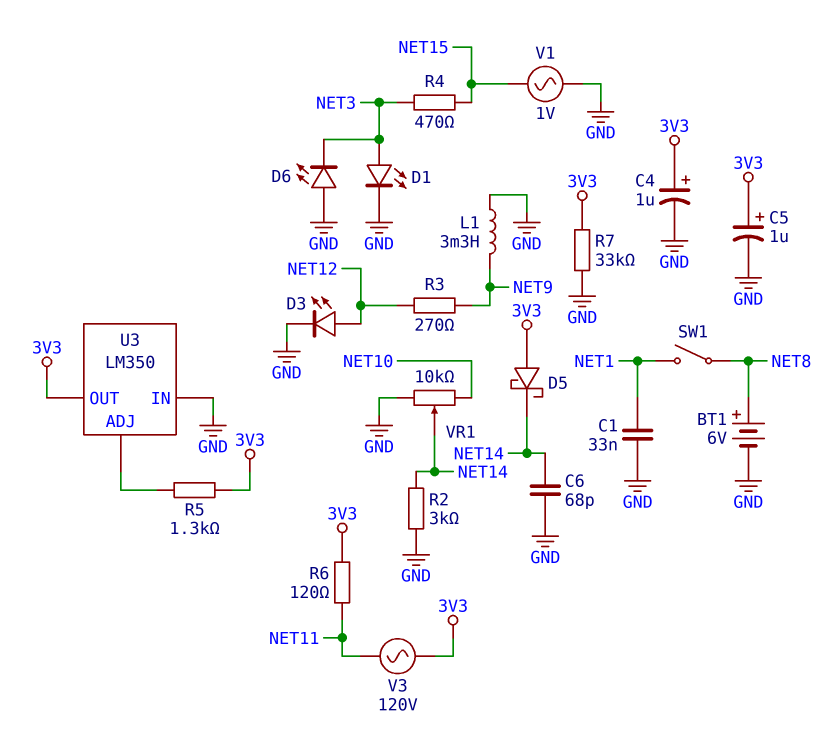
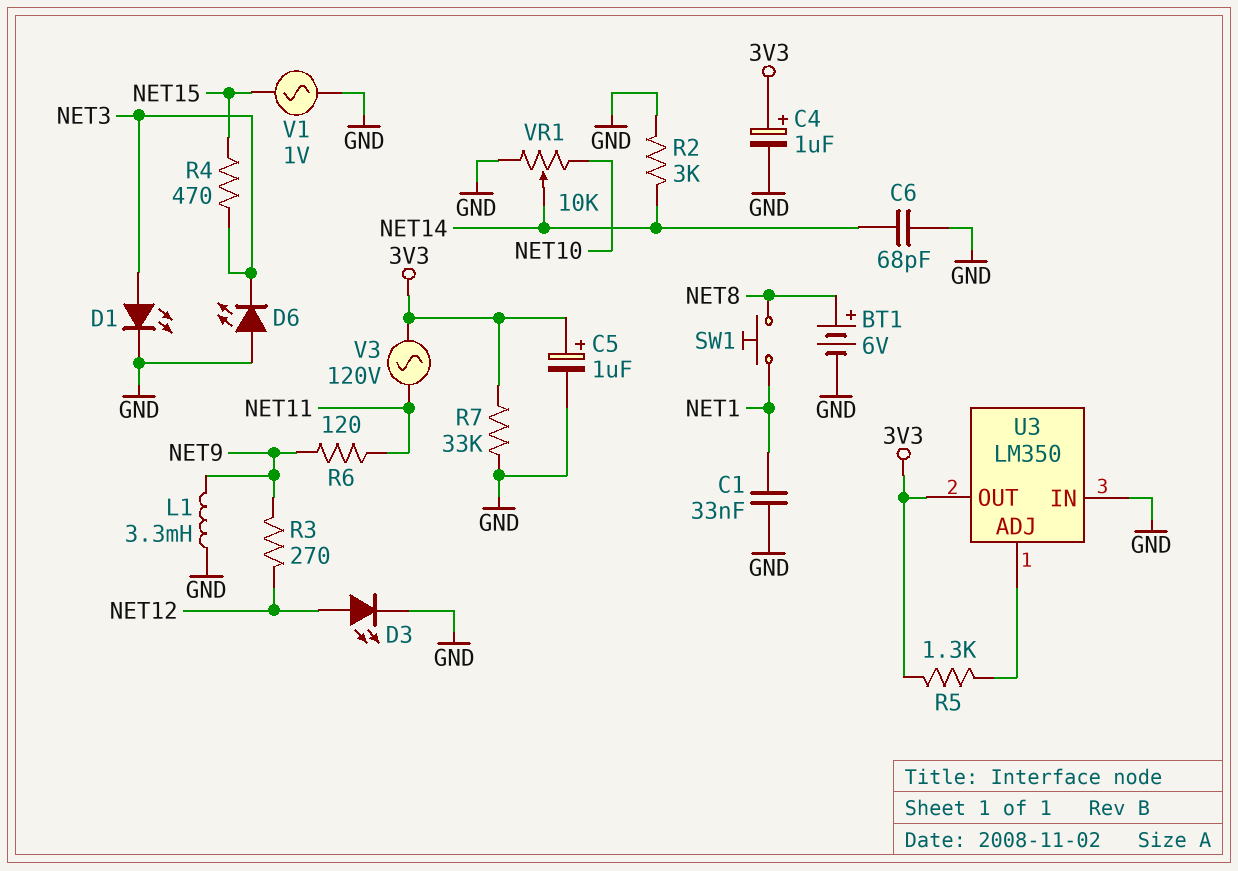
D5: schottky (A 3V3, K NET14) -> none
R6: 120 (3V3, NET11) -> 120 (NET9, NET11)
SW1: switch (NET1, NET8) -> button (NET1, NET8)

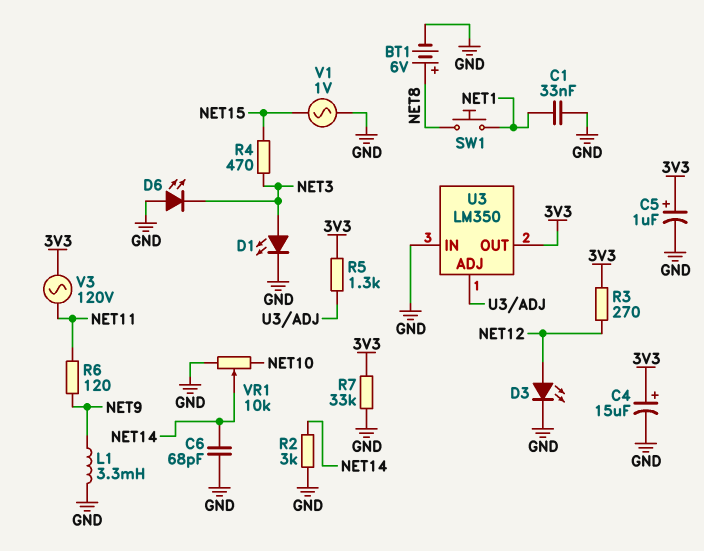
C4: 1uF (plus 3V3, minus GND) -> 15uF (plus 3V3, minus GND)
R3: 270 (NET9, NET12) -> 270 (3V3, NET12)

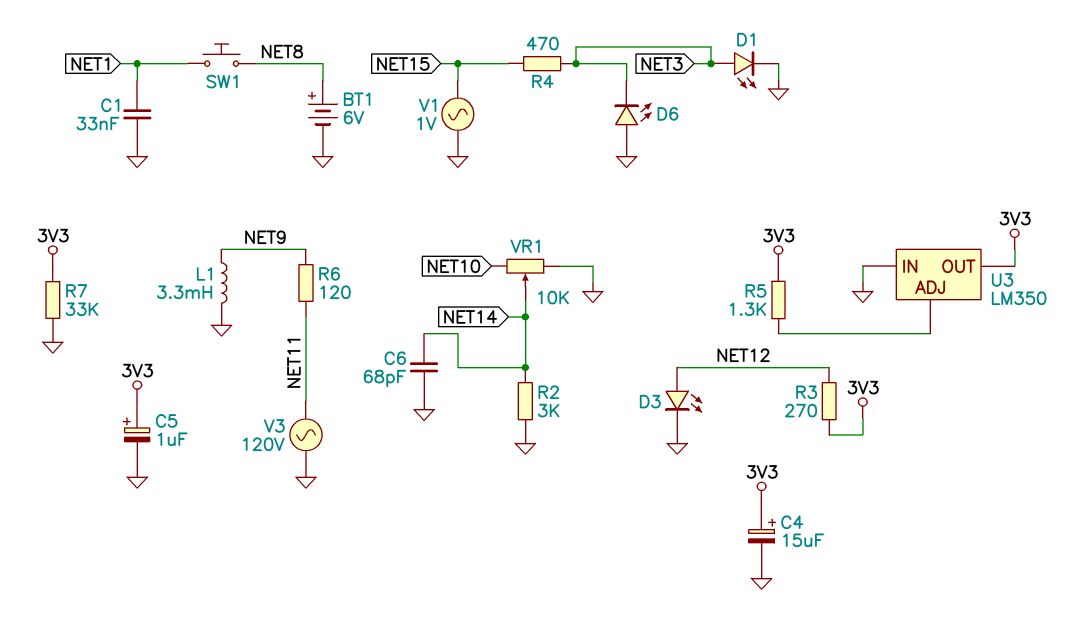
V3: AC 120V (3V3, NET11) -> AC 120V (GND, NET11)

